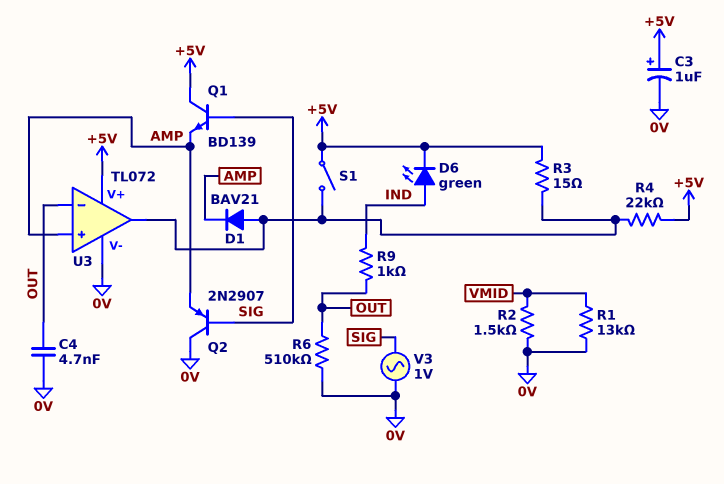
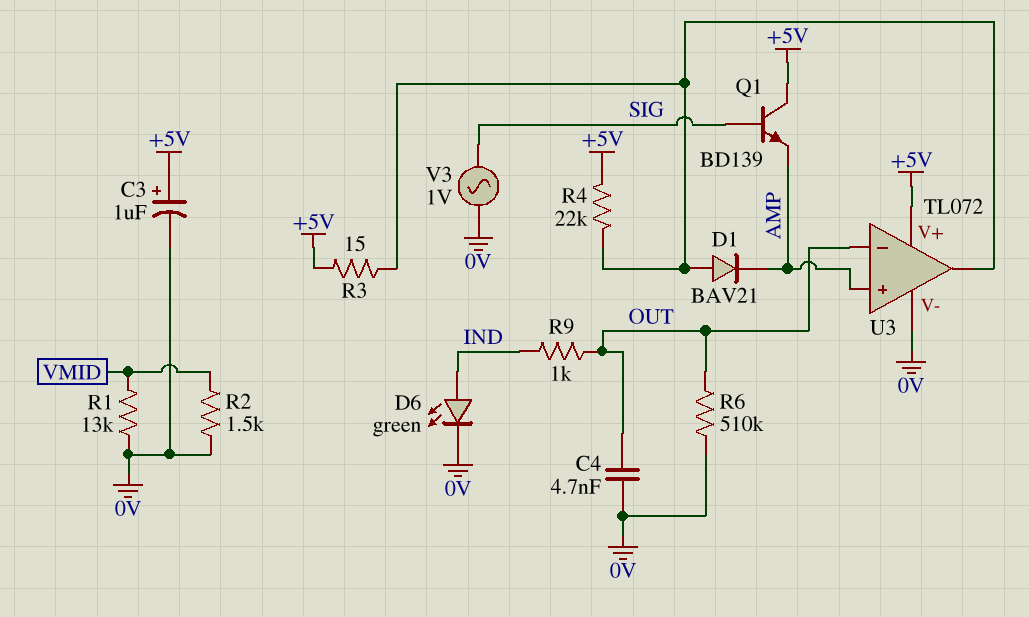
D6: LED green (A IND, K +5V) -> LED green (A IND, K 0V)
Q2: PNP 2N2907 (B SIG, C 0V, E AMP) -> none
S1: switch (+5V, U3/out) -> none

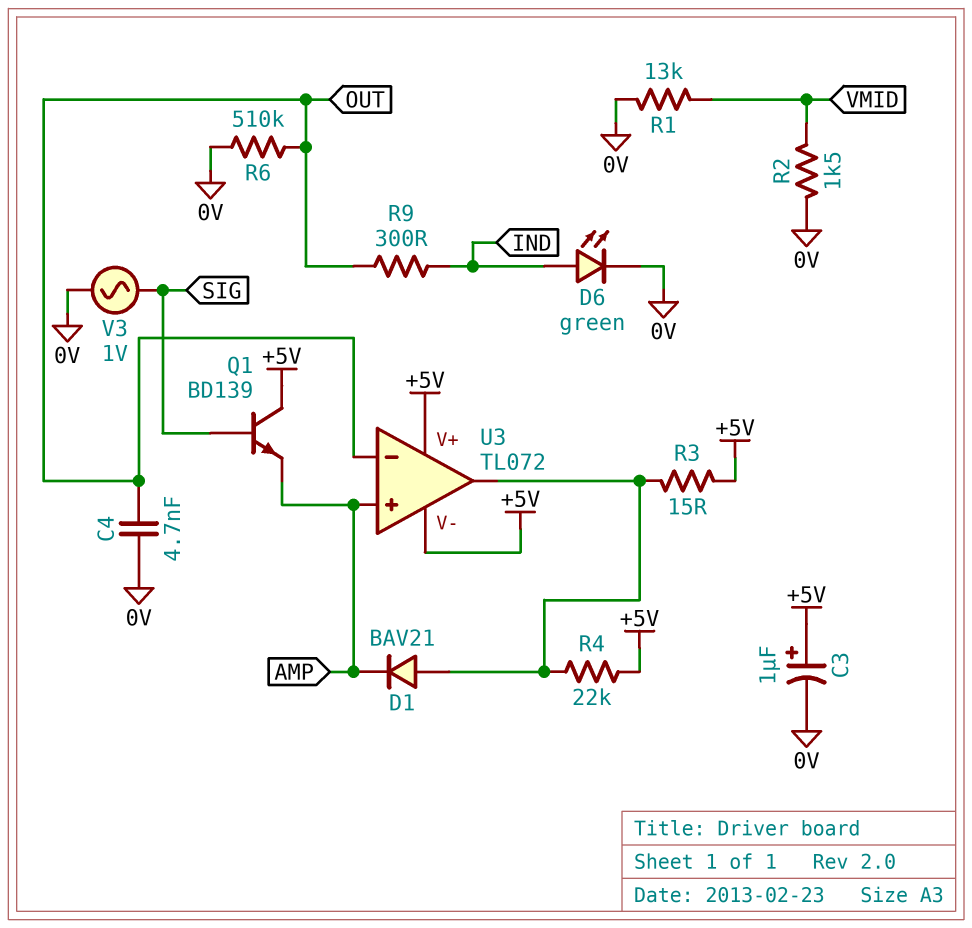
R9: 1k (IND, OUT) -> 300 (IND, OUT)
U3 pin V-: 0V -> +5V

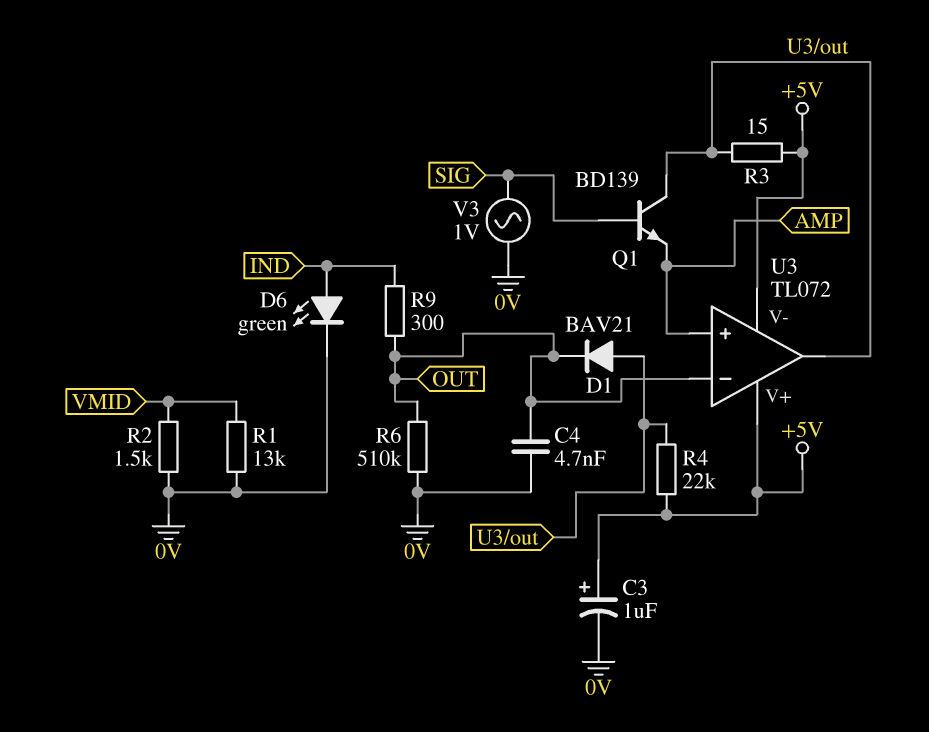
D1: diode BAV21 (A U3/out, K AMP) -> diode BAV21 (A U3/out, K OUT)
Q1: NPN BD139 (B SIG, C +5V, E AMP) -> NPN BD139 (B SIG, C U3/out, E AMP)

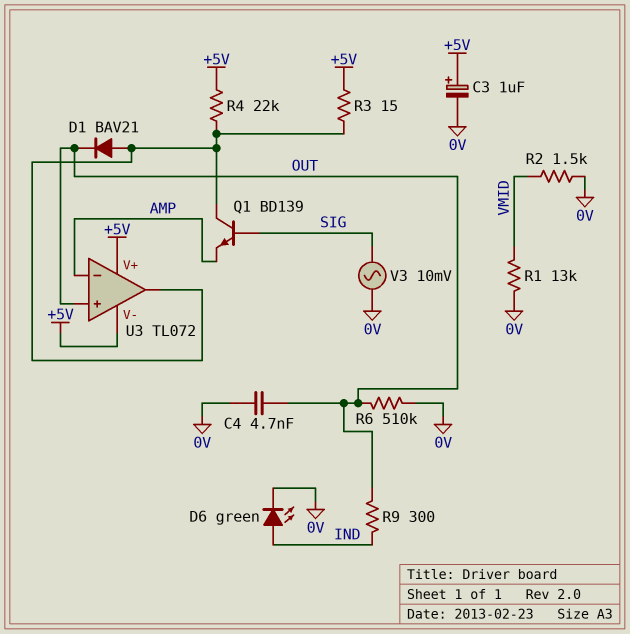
U3 pin in+: AMP -> OUT
U3 pin in-: OUT -> AMP
V3: AC 1V (0V, SIG) -> AC 10mV (0V, SIG)

